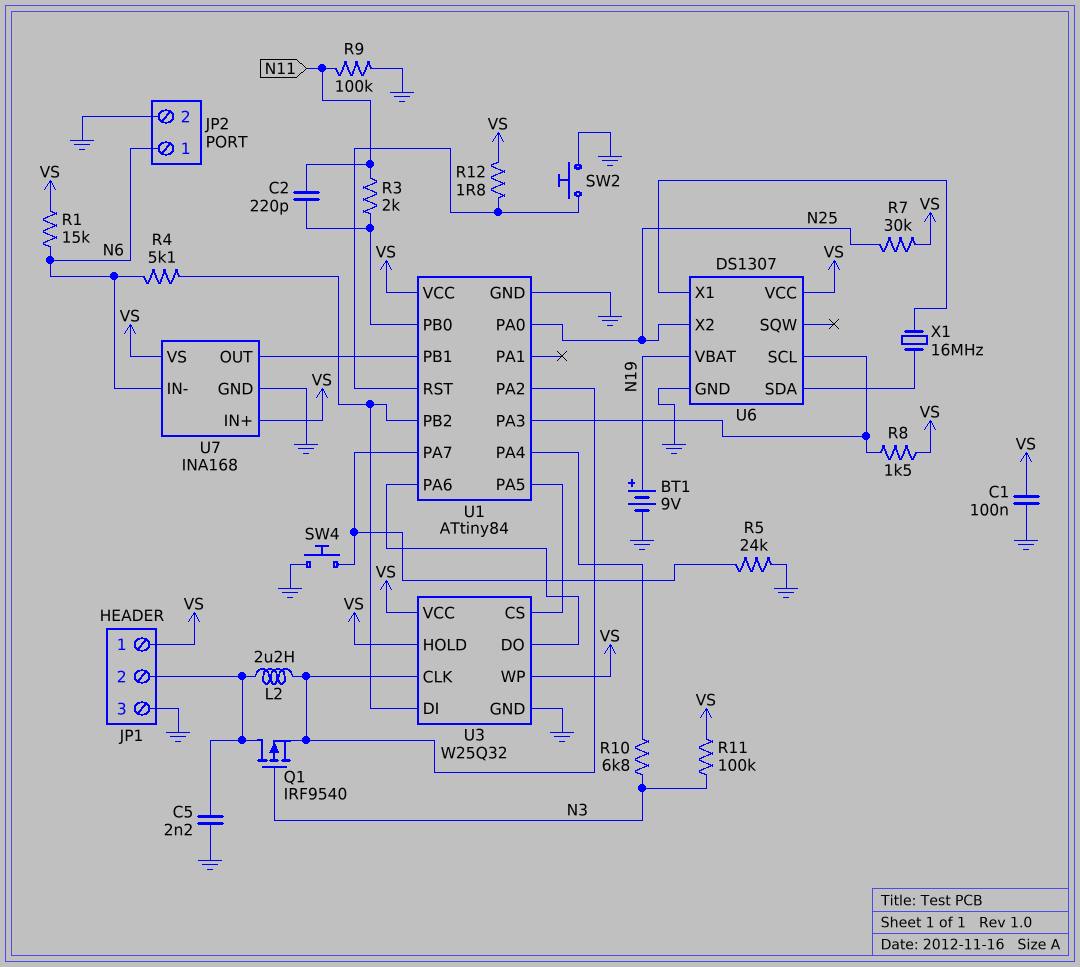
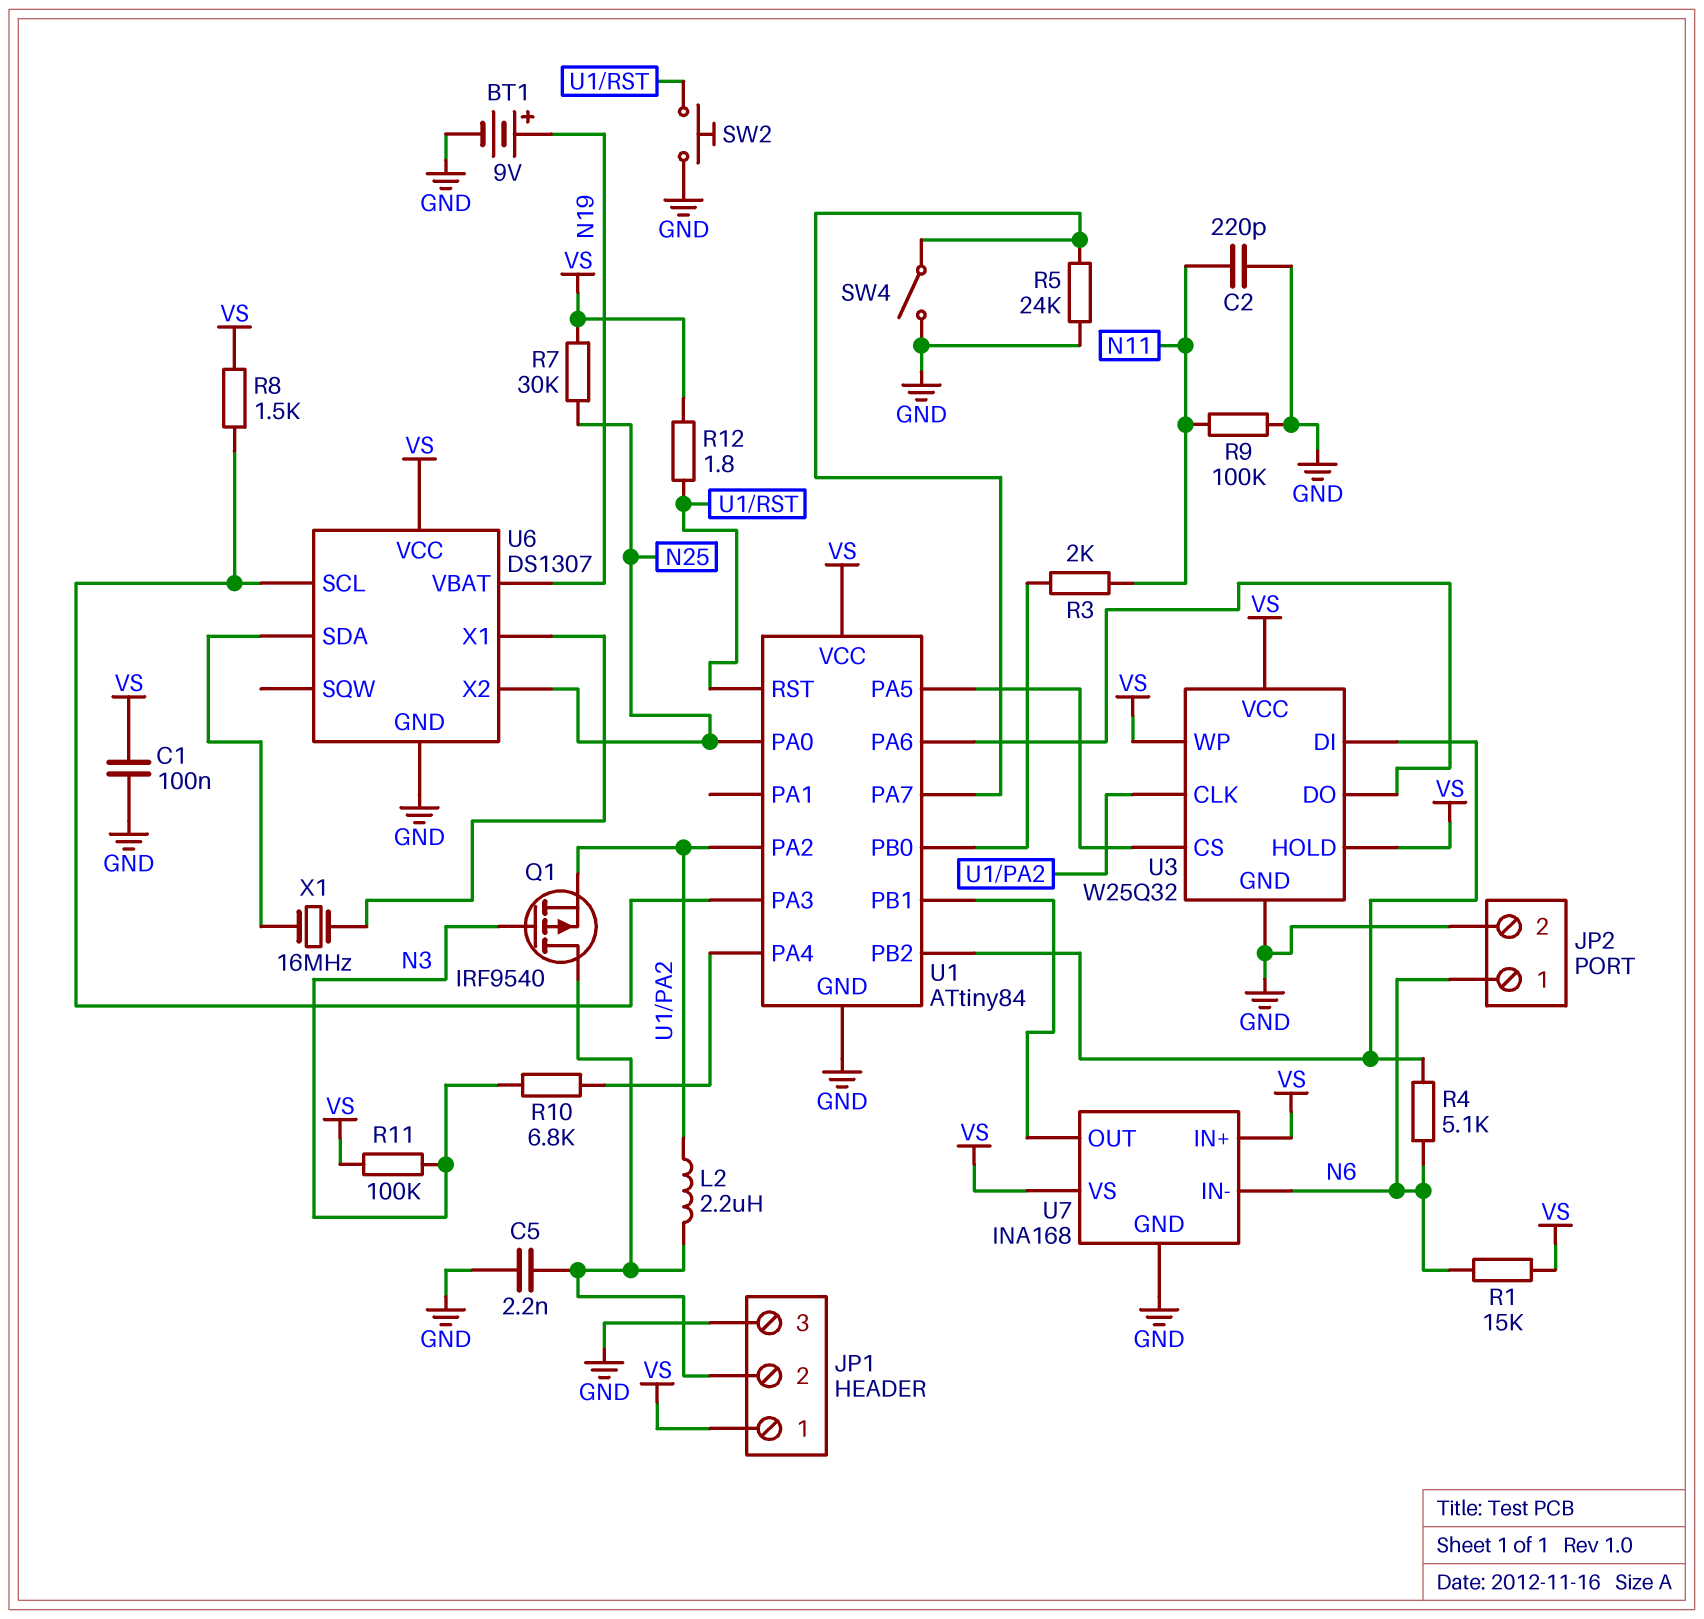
C2: 220pF (N11, U1/PB0) -> 220pF (GND, N11)
SW4: button (GND, U1/PA7) -> switch (GND, U1/PA7)

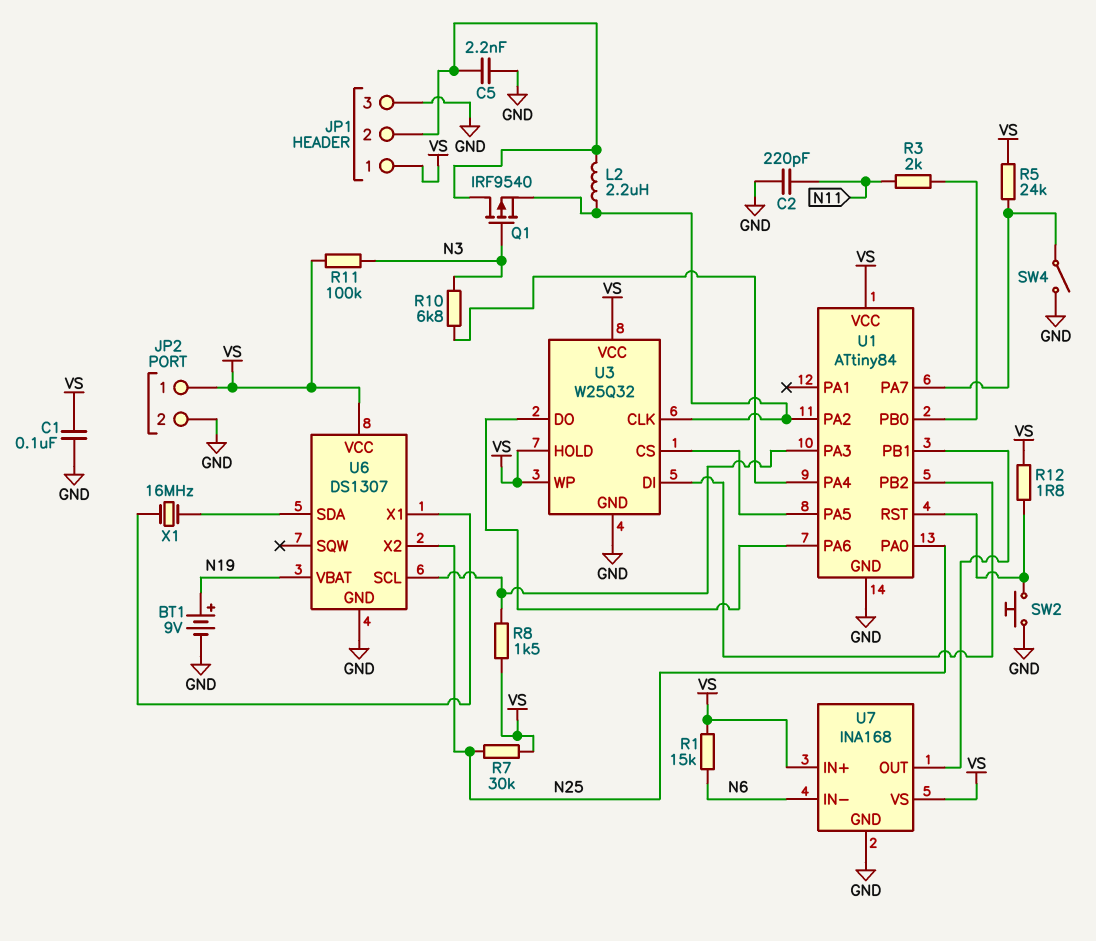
JP2 pin 1: N6 -> VS
R4: 5.1k (N6, U1/PB2) -> none
R5: 24k (GND, U1/PA7) -> 24k (U1/PA7, VS)
R9: 100k (GND, N11) -> none

